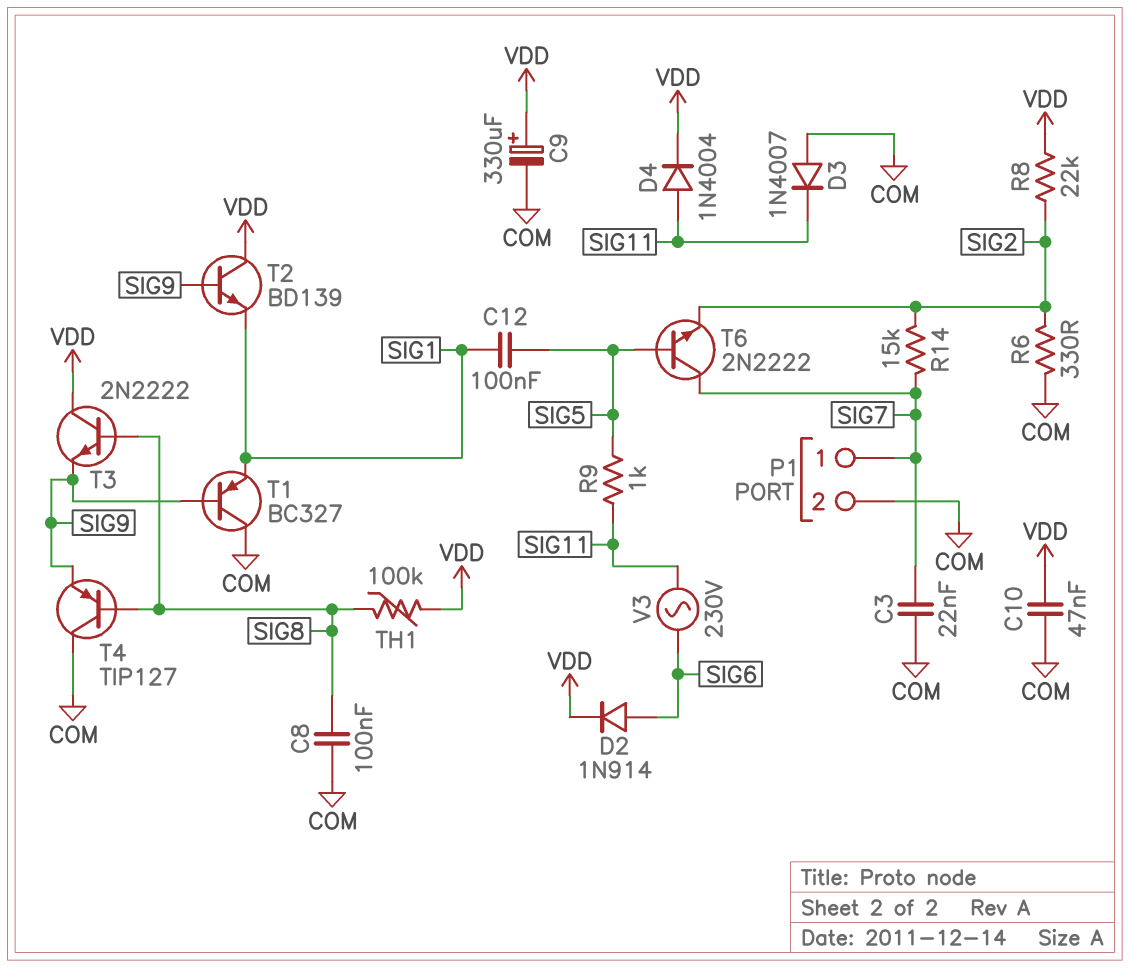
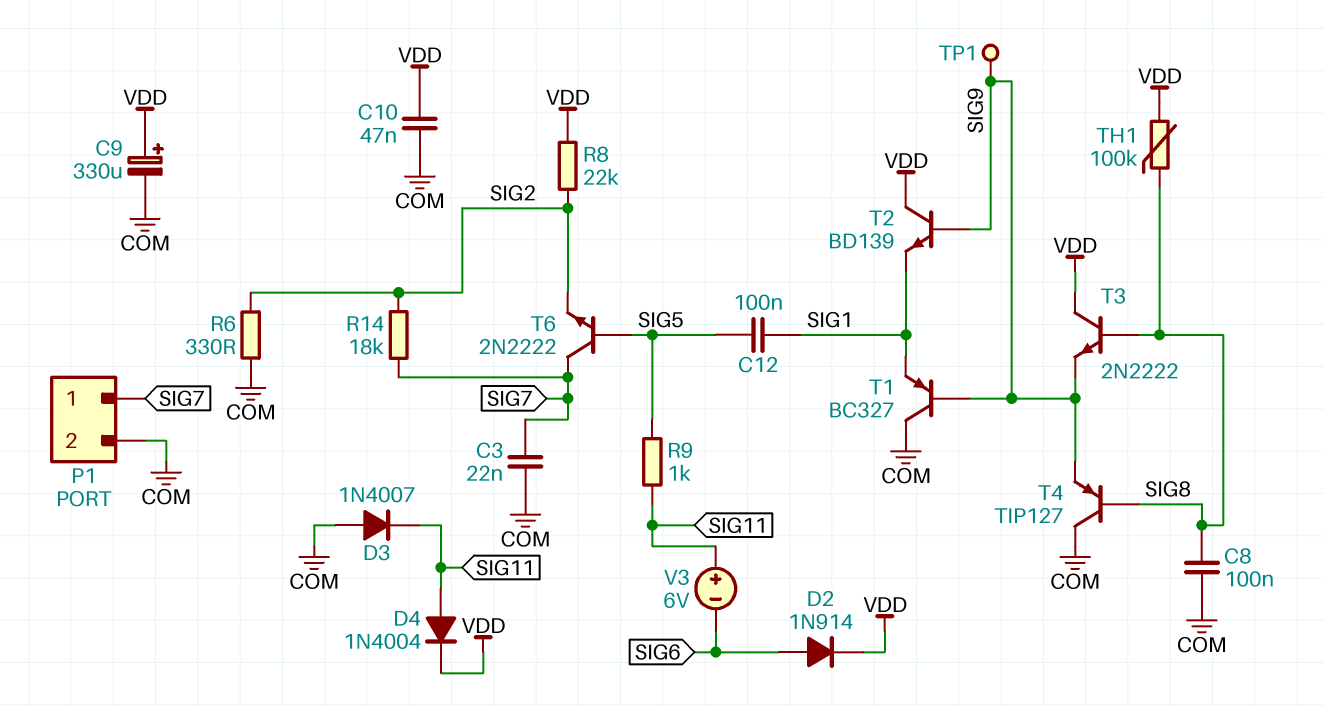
R14: 15k (SIG2, SIG7) -> 18k (SIG2, SIG7)
TP1: none -> test point (SIG9)
V3: AC 230V (SIG6, SIG11) -> 6V (plus SIG11, minus SIG6)

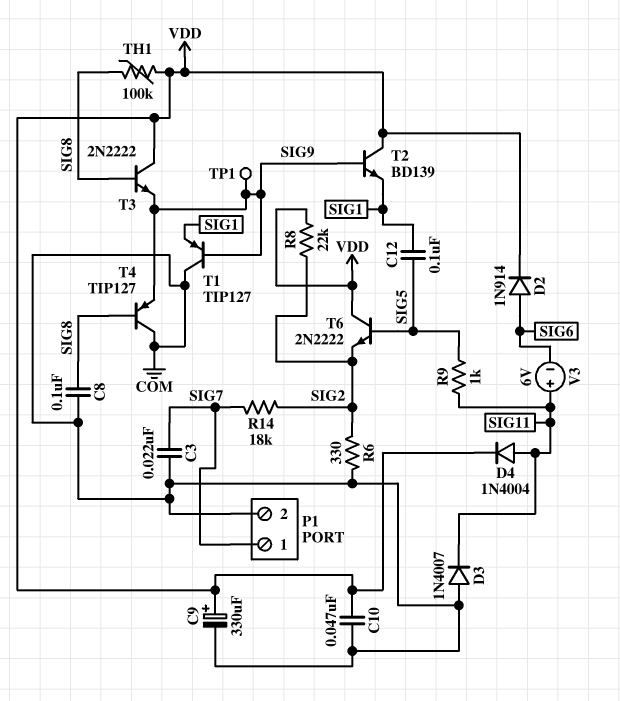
T1: PNP BC327 (B SIG9, C COM, E SIG1) -> PNP TIP127 (B SIG9, C COM, E SIG1)
T6: NPN 2N2222 (B SIG5, C SIG7, E SIG2) -> NPN 2N2222 (B SIG5, C VDD, E SIG2)

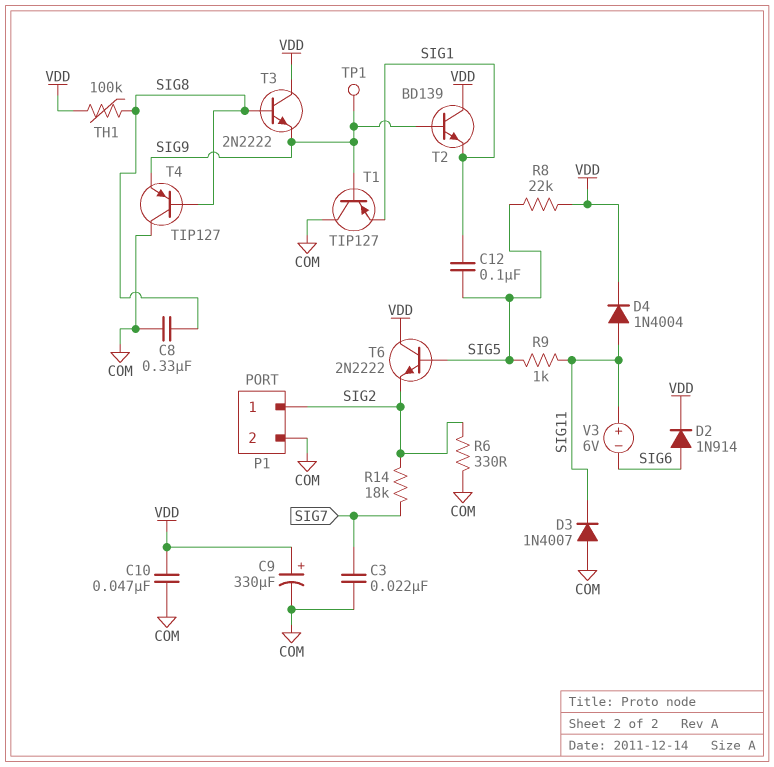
C8: 100nF (COM, SIG8) -> 330nF (COM, SIG8)
P1 pin 1: SIG7 -> SIG2
R8: 22k (SIG2, VDD) -> 22k (SIG5, VDD)

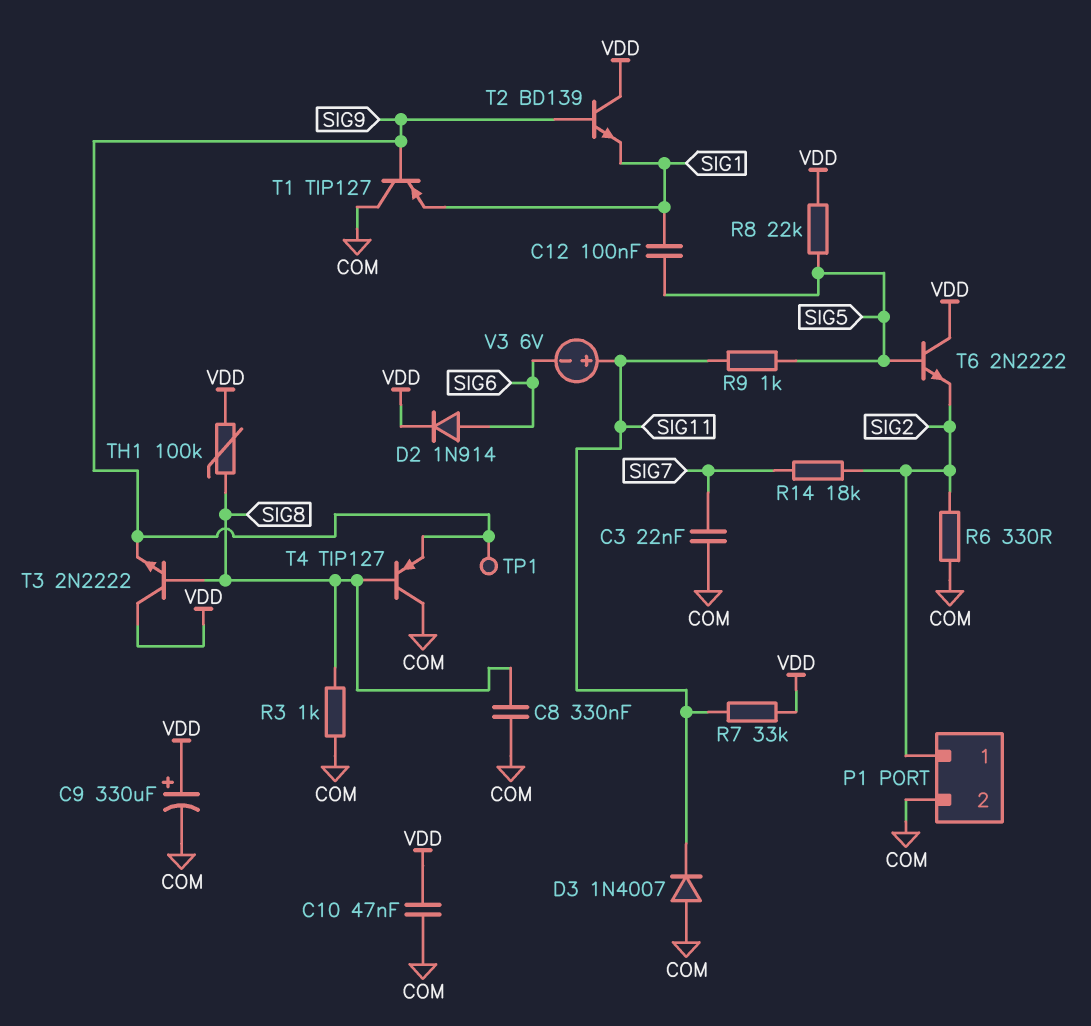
D4: diode 1N4004 (A SIG11, K VDD) -> none
R3: none -> 1k (COM, SIG8)
R7: none -> 33k (SIG11, VDD)

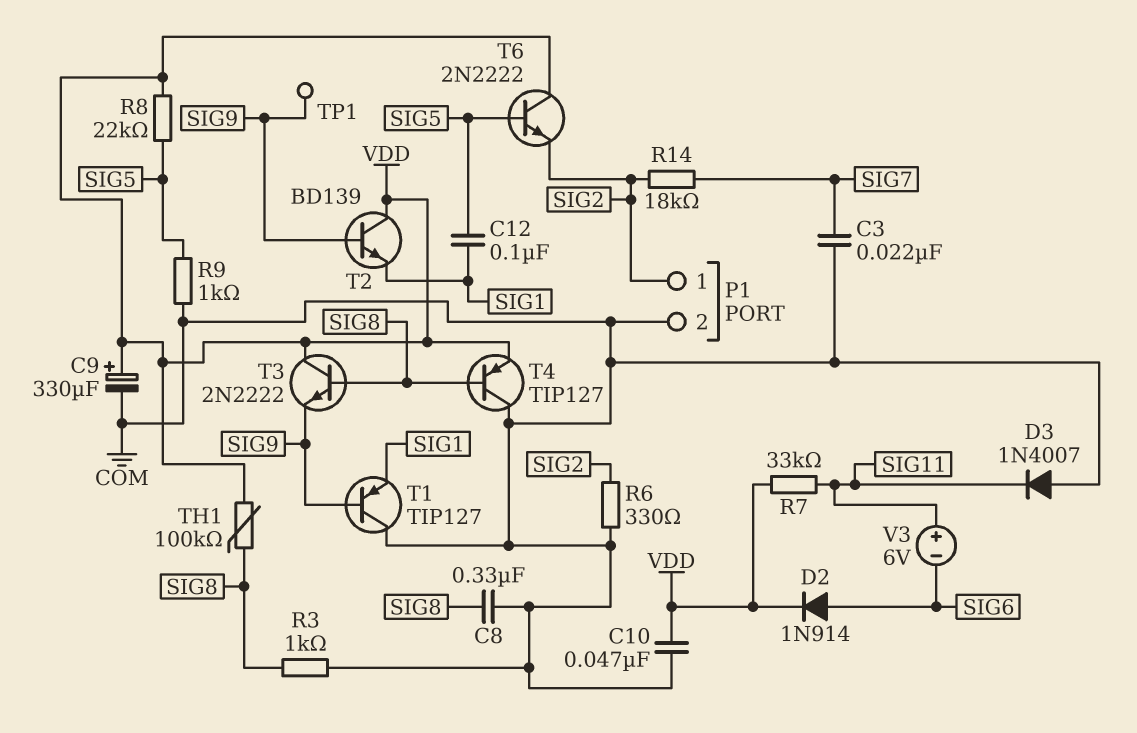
R9: 1k (SIG5, SIG11) -> 1k (COM, SIG5)
T4: PNP TIP127 (B SIG8, C COM, E SIG9) -> PNP TIP127 (B SIG8, C COM, E VDD)

